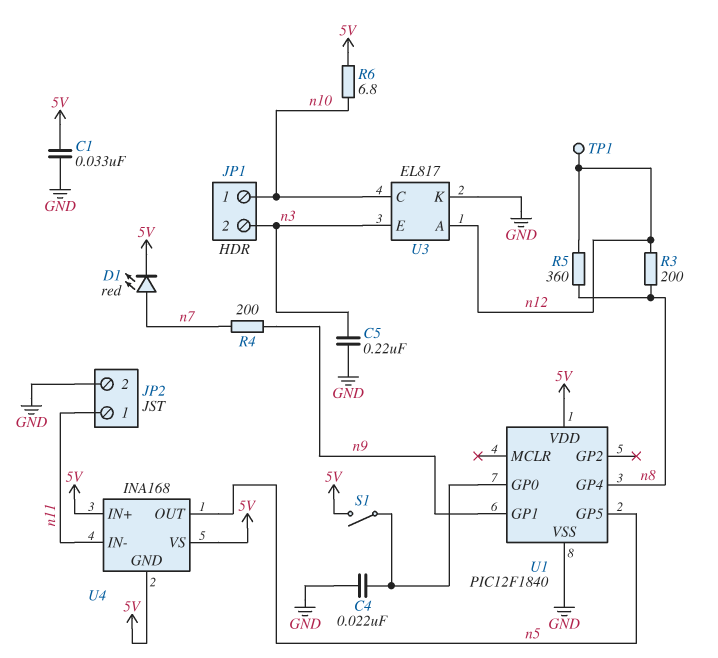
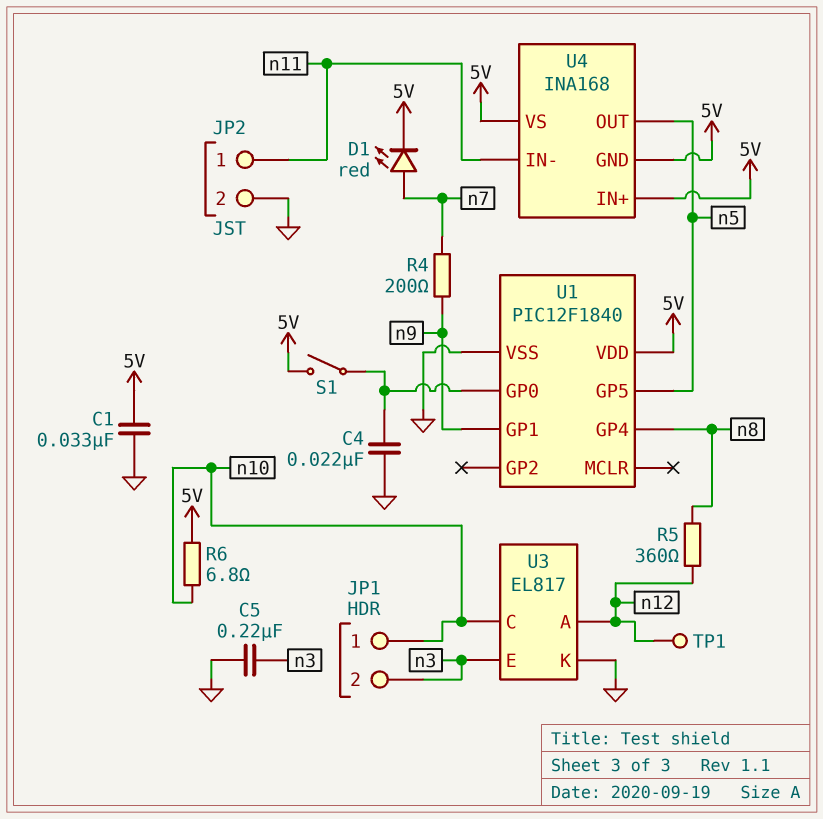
R3: 200 (n8, n12) -> none

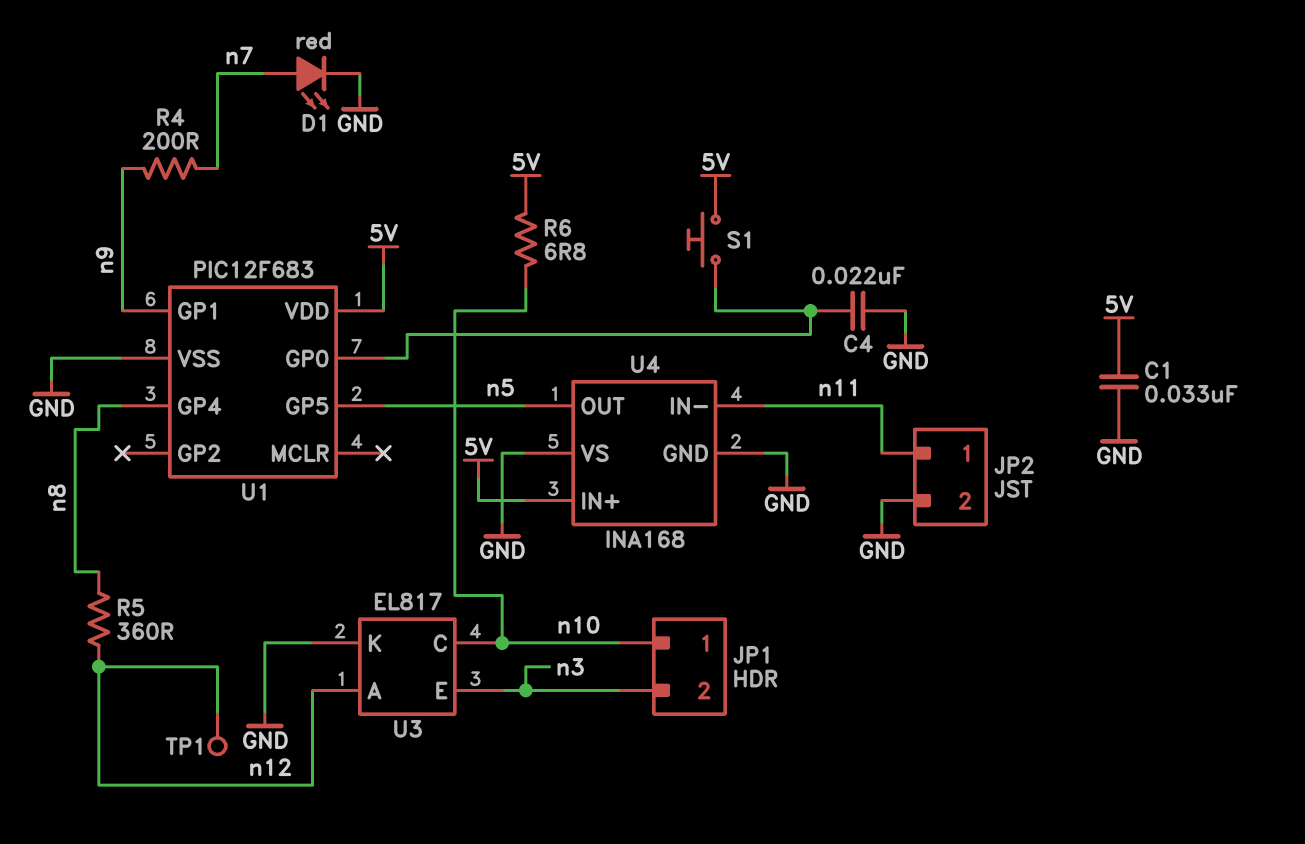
C5: 220nF (GND, n3) -> none
D1: LED red (A n7, K 5V) -> LED red (A n7, K GND)
S1: switch (5V, U1/GP0) -> button (5V, U1/GP0)
U1: PIC12F1840 -> PIC12F683
U4 pin GND: 5V -> GND
U4 pin VS: 5V -> GND

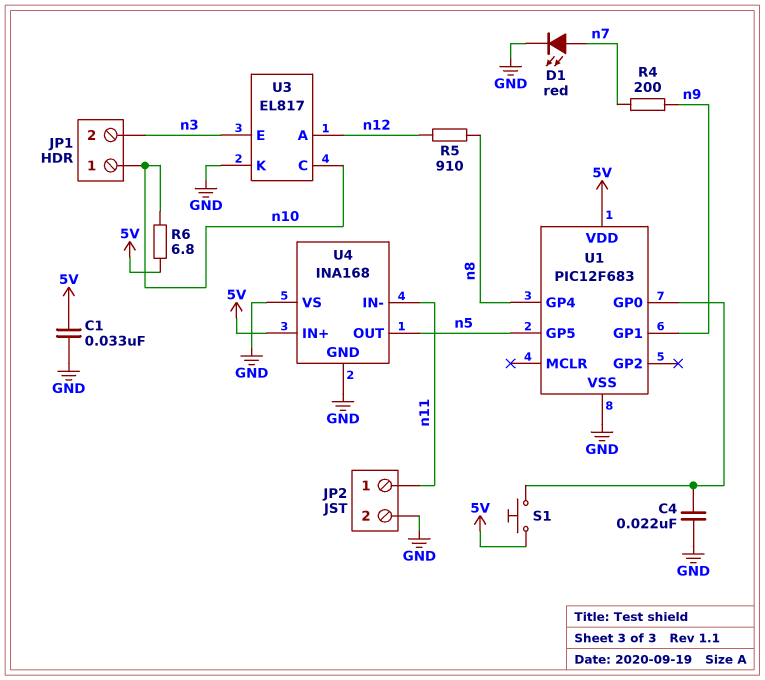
R5: 360 (n8, n12) -> 910 (n8, n12)
TP1: test point (n12) -> none

